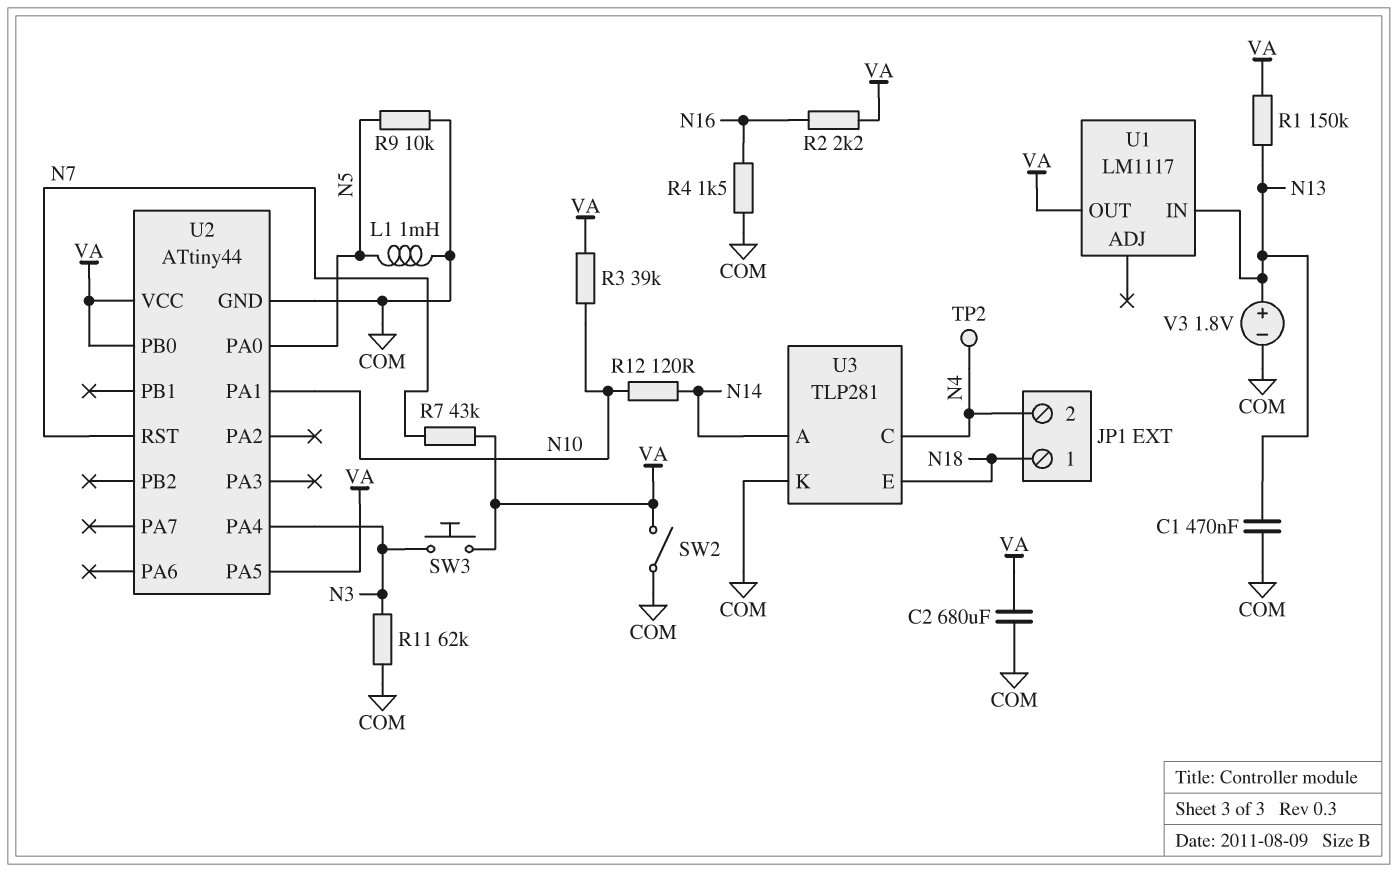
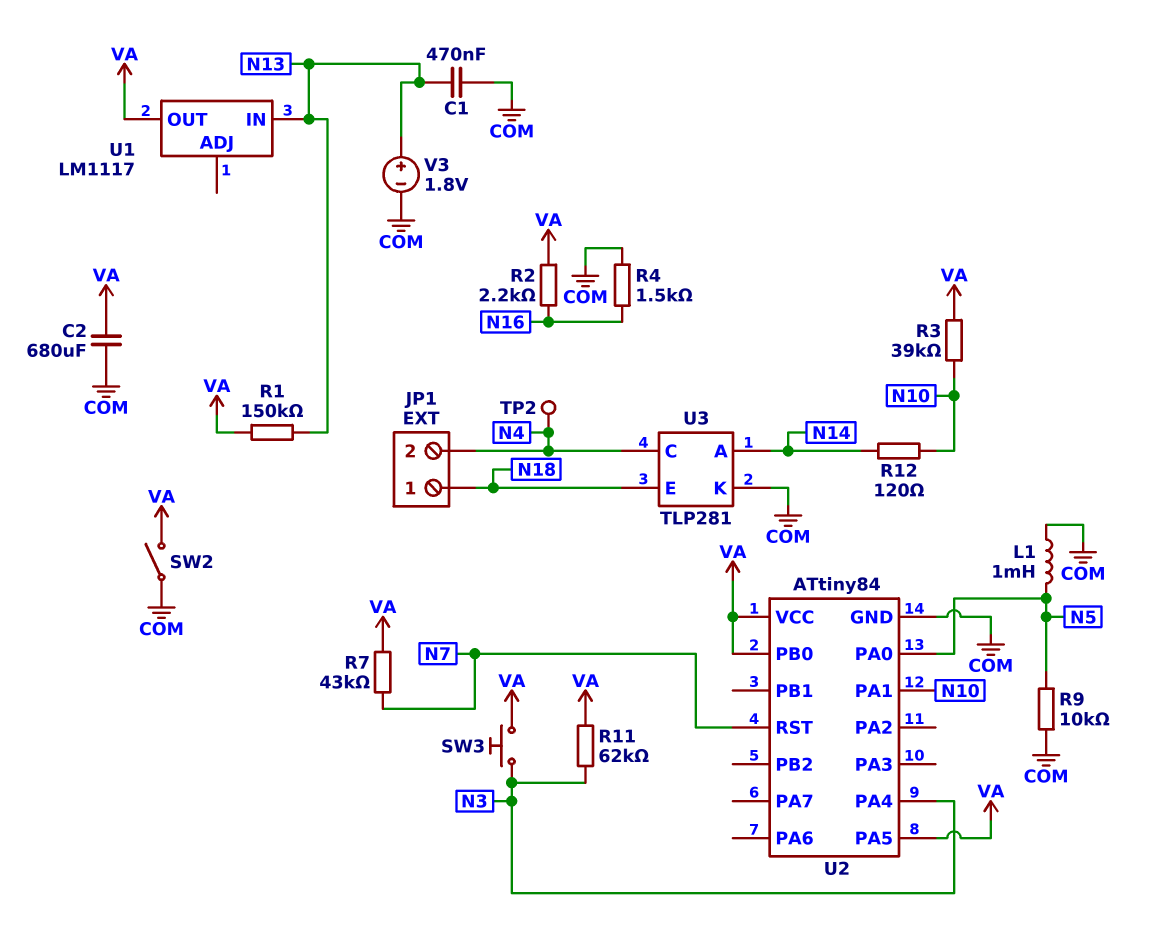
R11: 62k (COM, N3) -> 62k (N3, VA)
U2: ATtiny44 -> ATtiny84

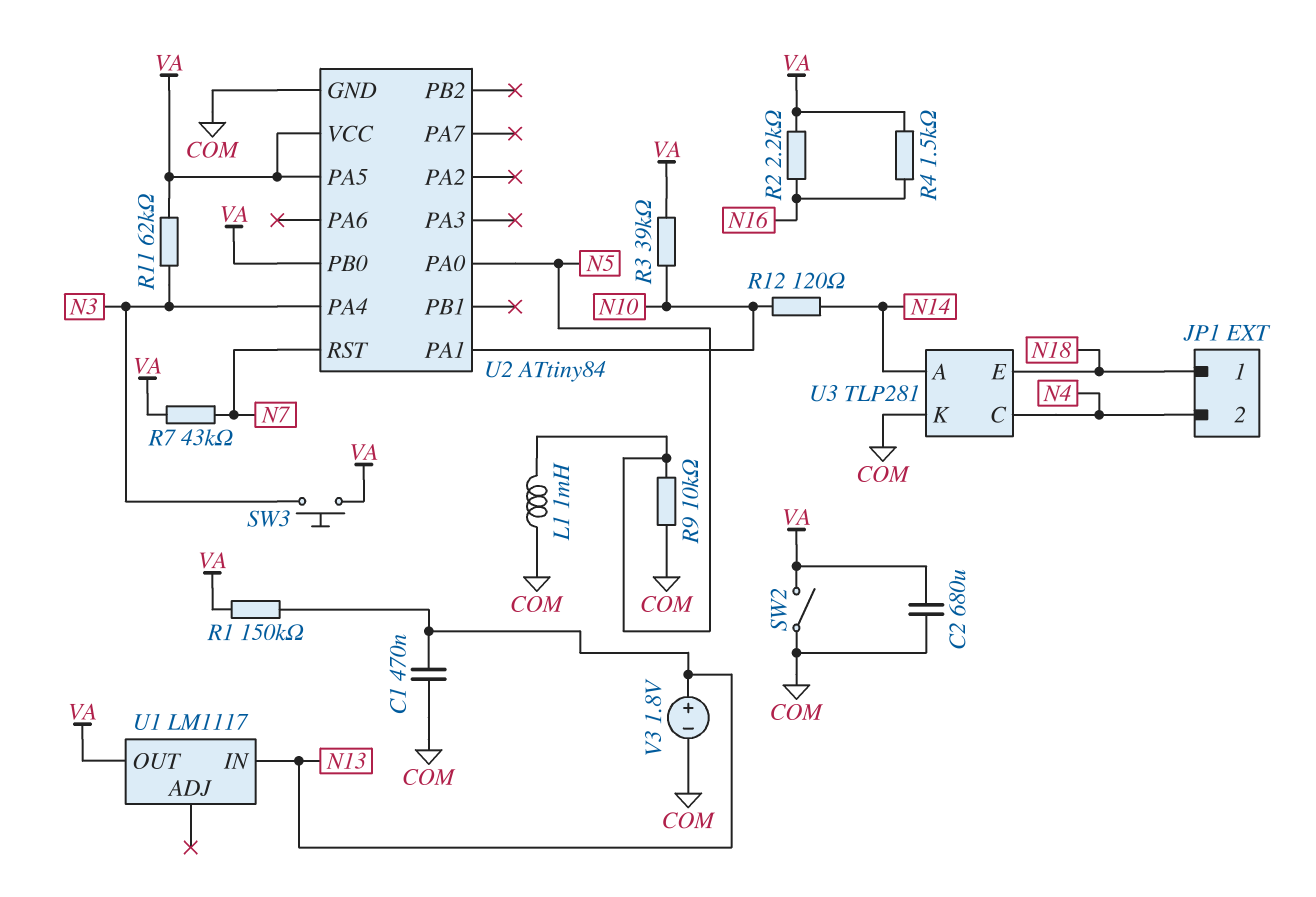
R4: 1.5k (COM, N16) -> 1.5k (N16, VA)
TP2: test point (N4) -> none

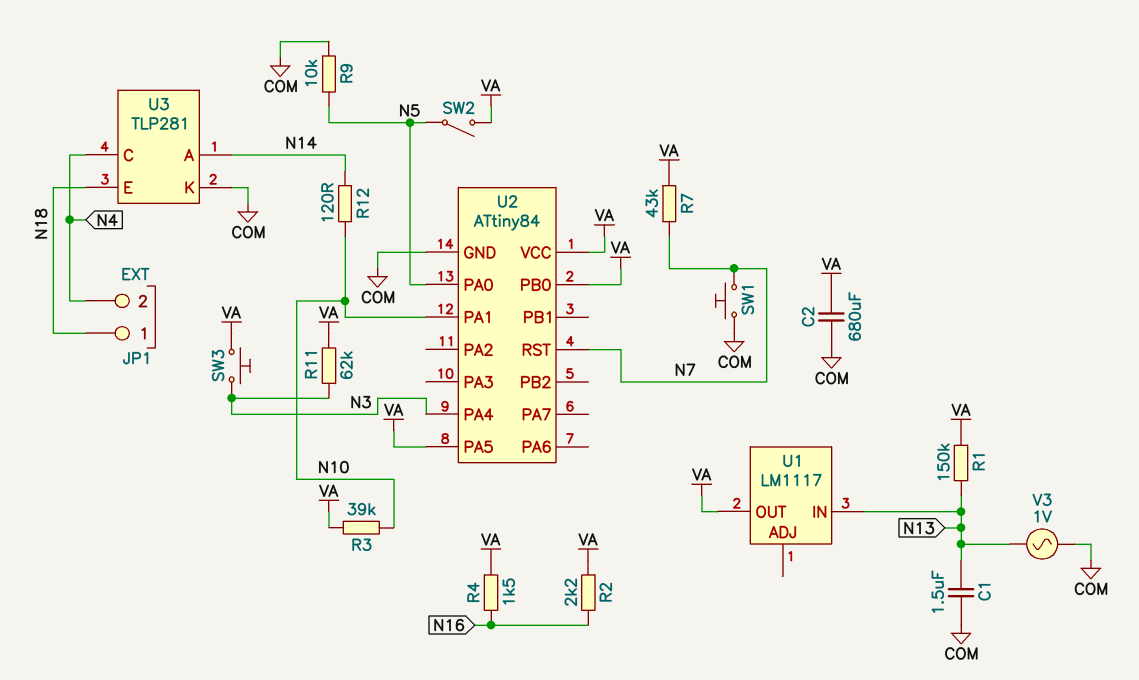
C1: 470nF (COM, N13) -> 1.5uF (COM, N13)
L1: 1mH (COM, N5) -> none
SW1: none -> button (COM, N7)
SW2: switch (COM, VA) -> switch (N5, VA)
V3: 1.8V (plus N13, minus COM) -> AC 1V (COM, N13)

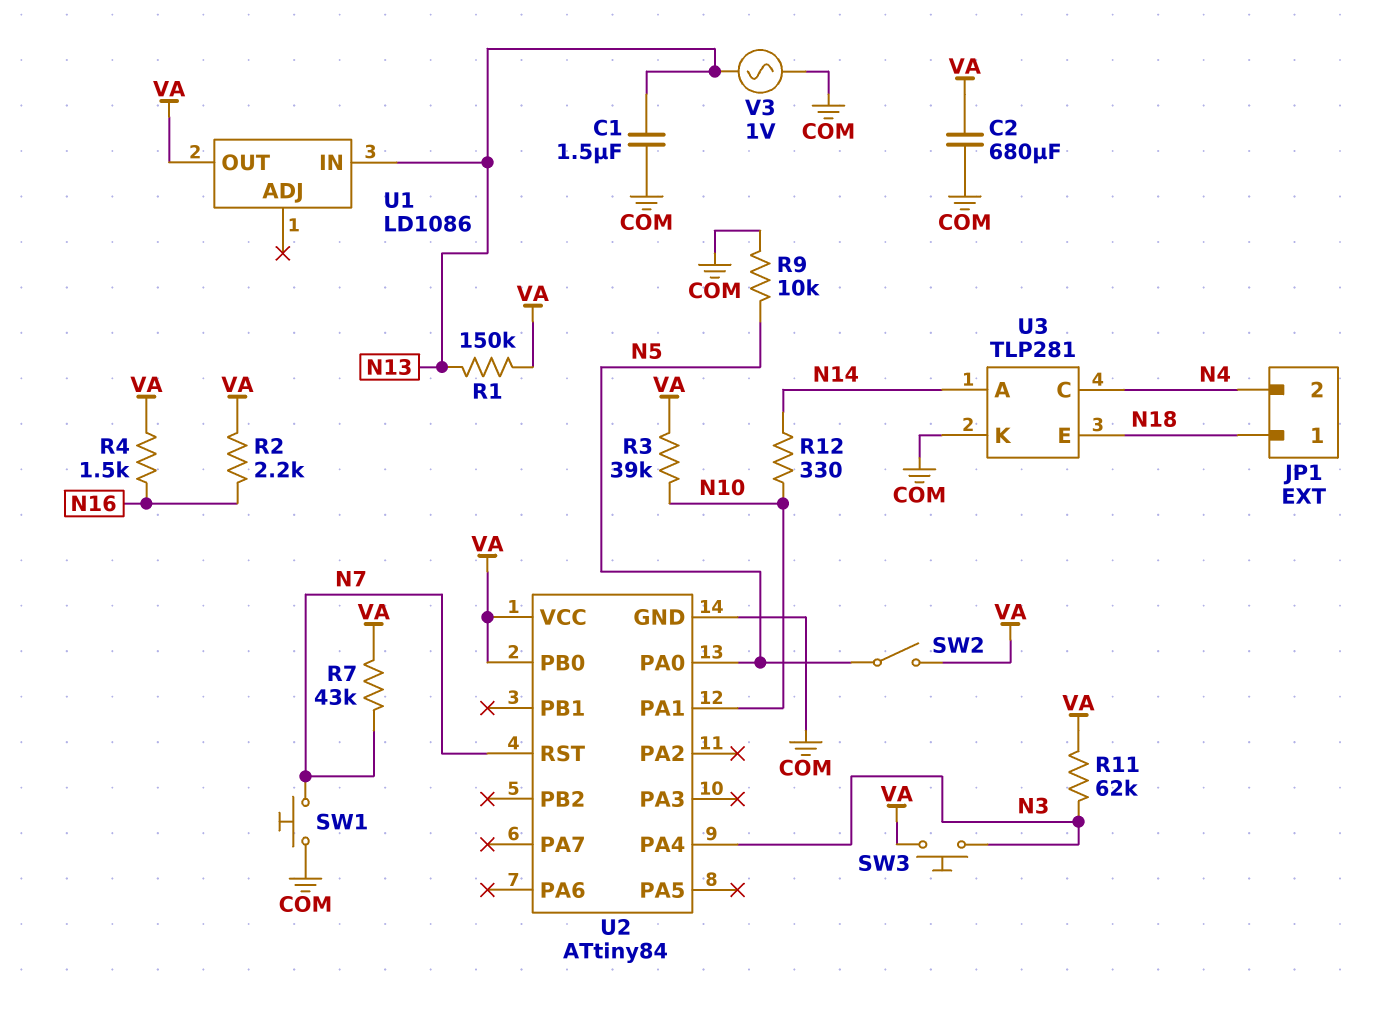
R12: 120 (N10, N14) -> 330 (N10, N14)
U1: LM1117 -> LD1086
U2 pin PA5: VA -> none

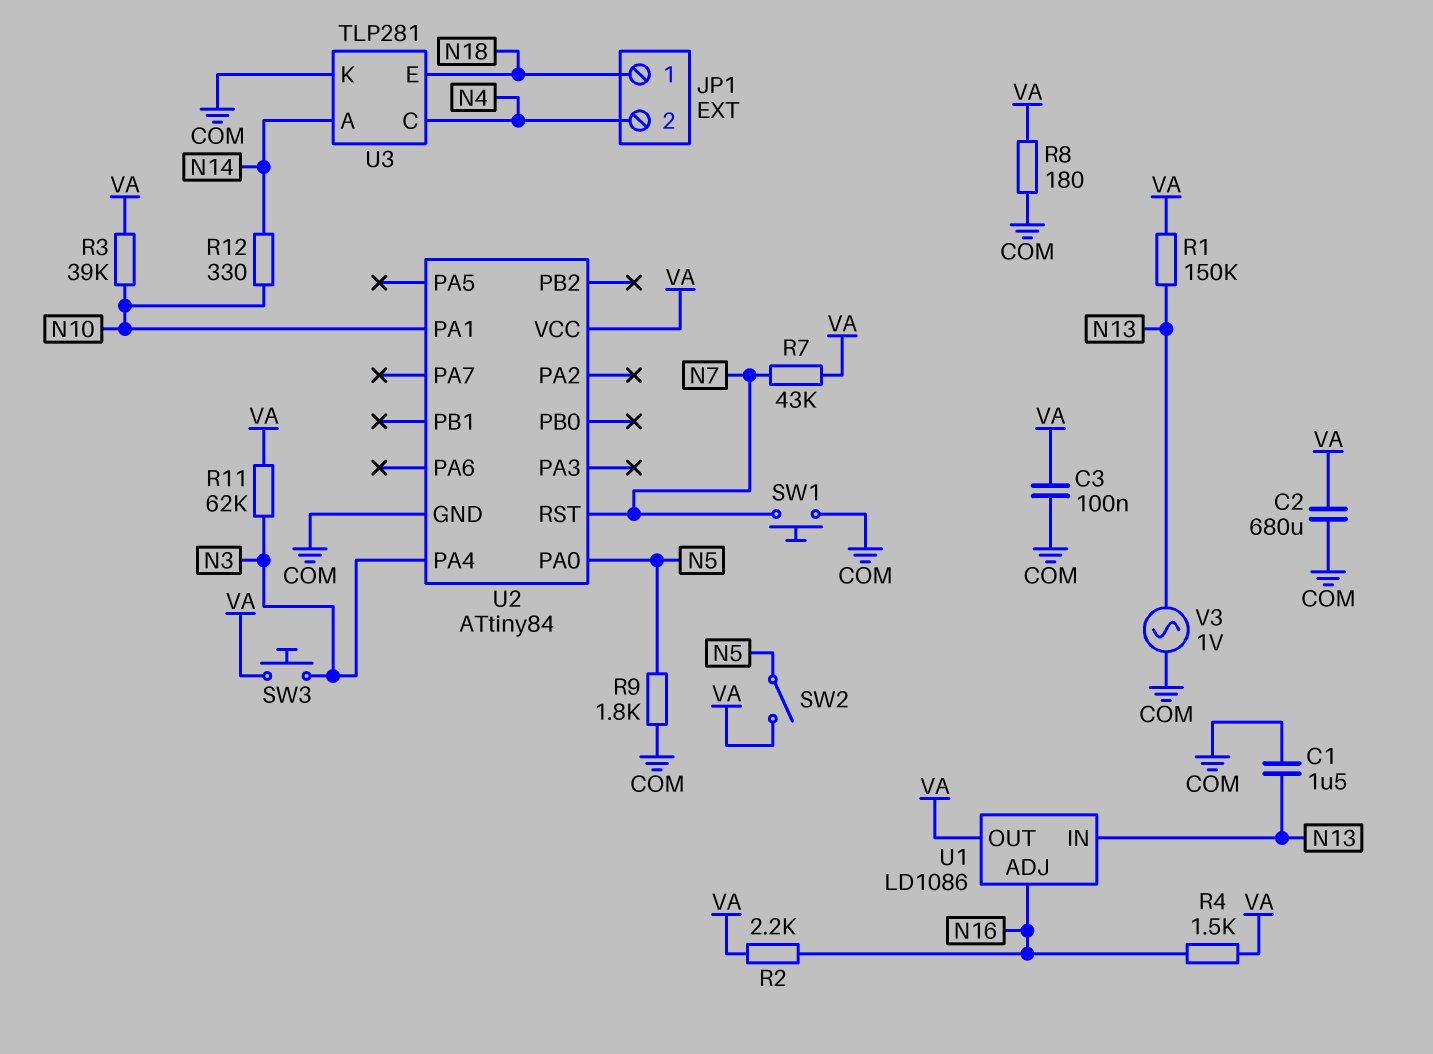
C3: none -> 100nF (COM, VA)
R8: none -> 180 (COM, VA)
R9: 10k (COM, N5) -> 1.8k (COM, N5)
U1 pin ADJ: none -> N16
U2 pin PB0: VA -> none

